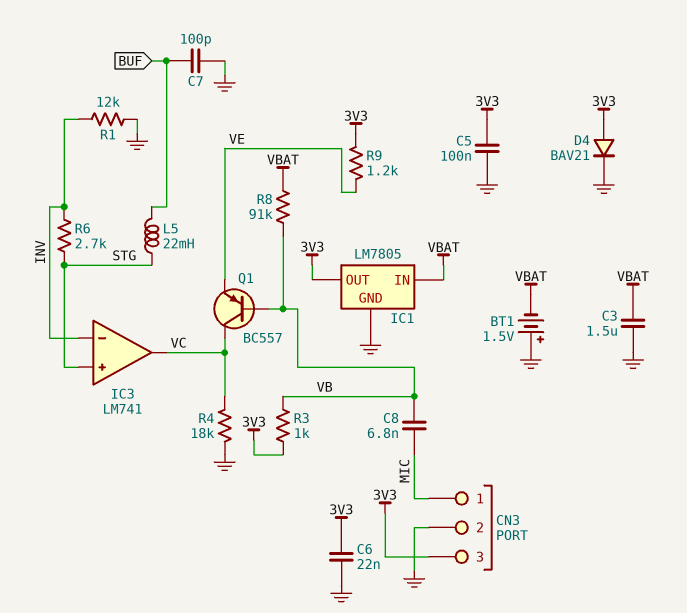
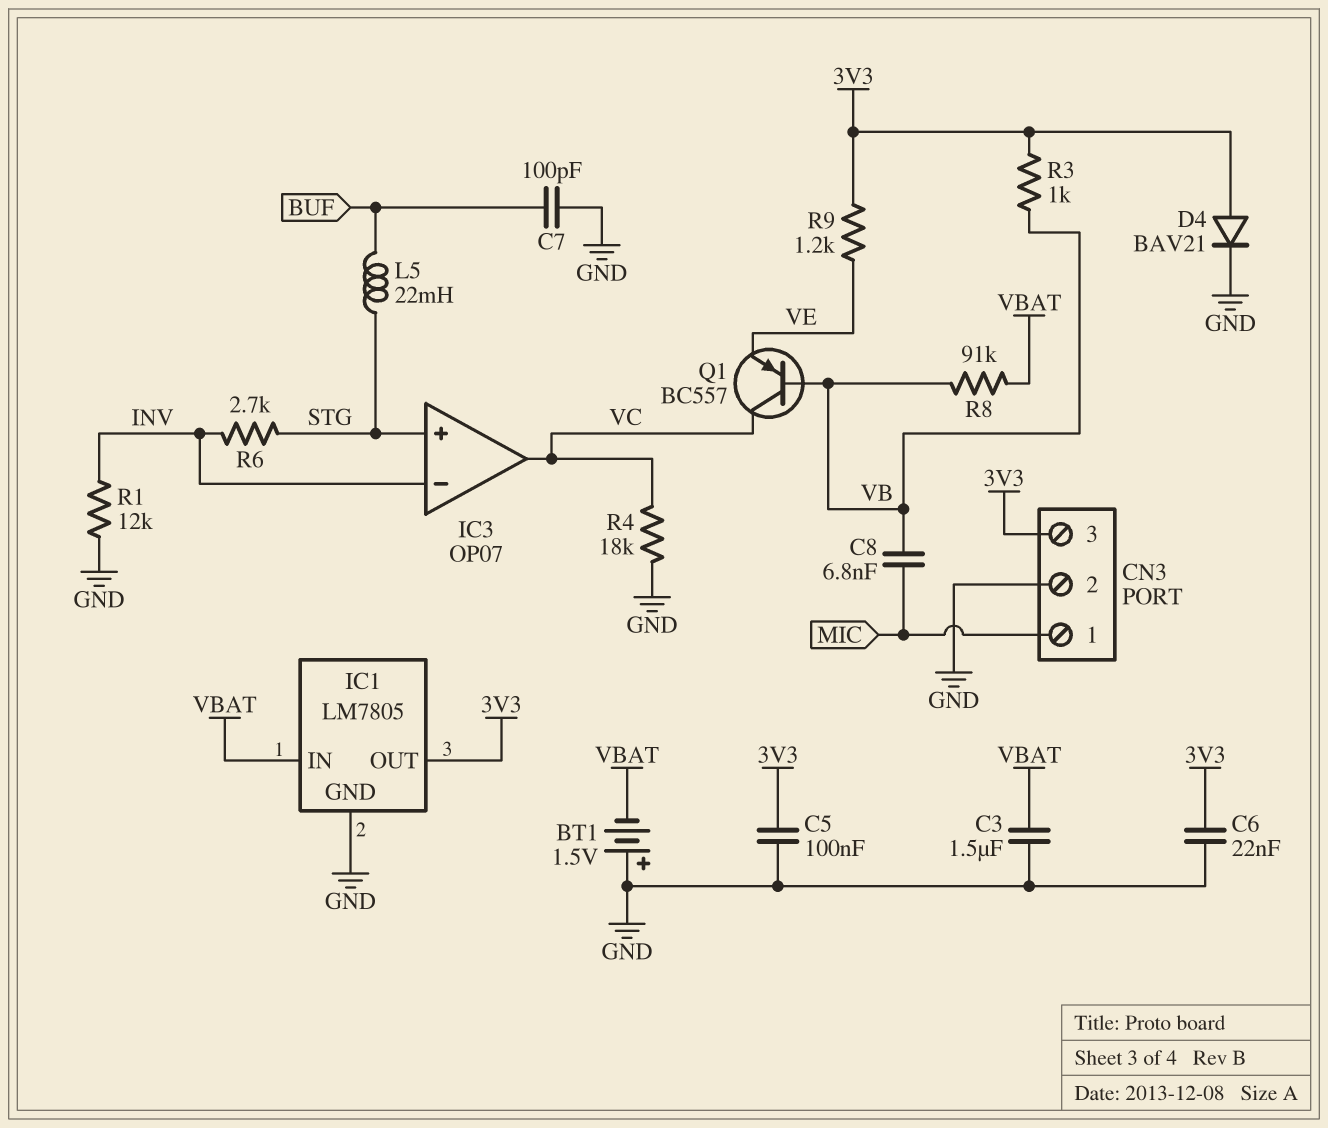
IC3: LM741 -> OP07

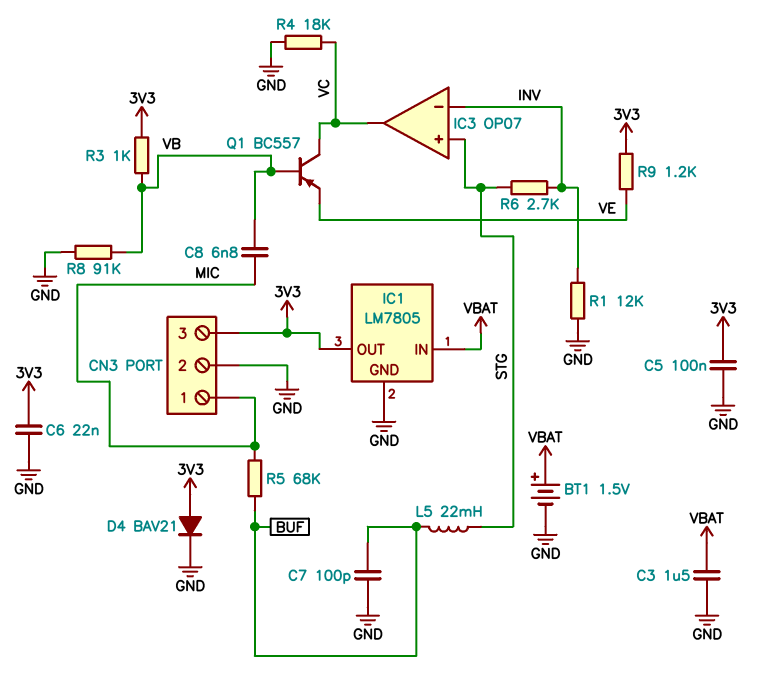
BT1: 1.5V (plus GND, minus VBAT) -> 1.5V (plus VBAT, minus GND)
R5: none -> 68k (BUF, MIC)
R8: 91k (VB, VBAT) -> 91k (GND, VB)

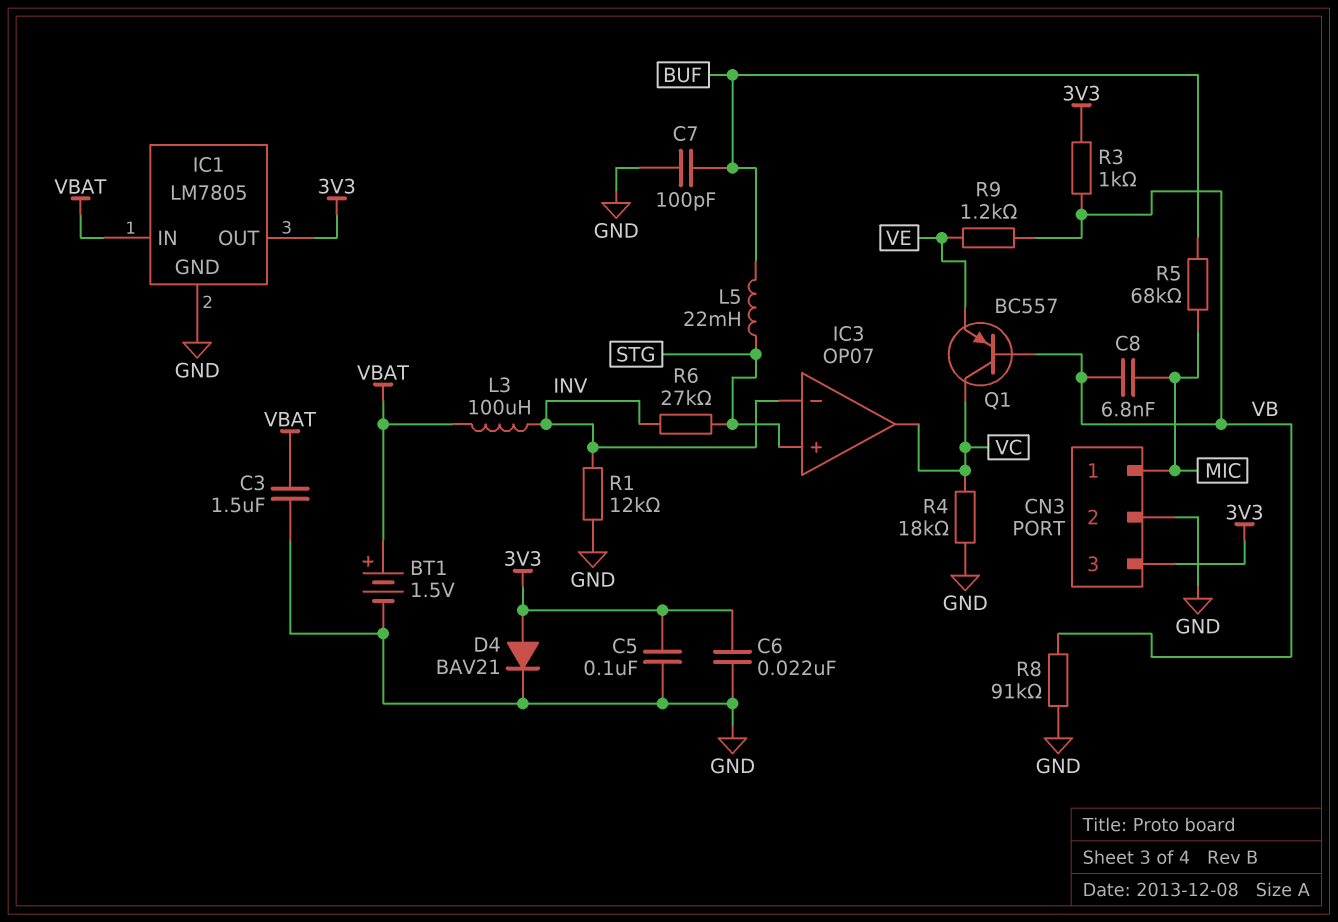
L3: none -> 100uH (INV, VBAT)
R6: 2.7k (INV, STG) -> 27k (INV, STG)
R9: 1.2k (3V3, VE) -> 1.2k (VB, VE)

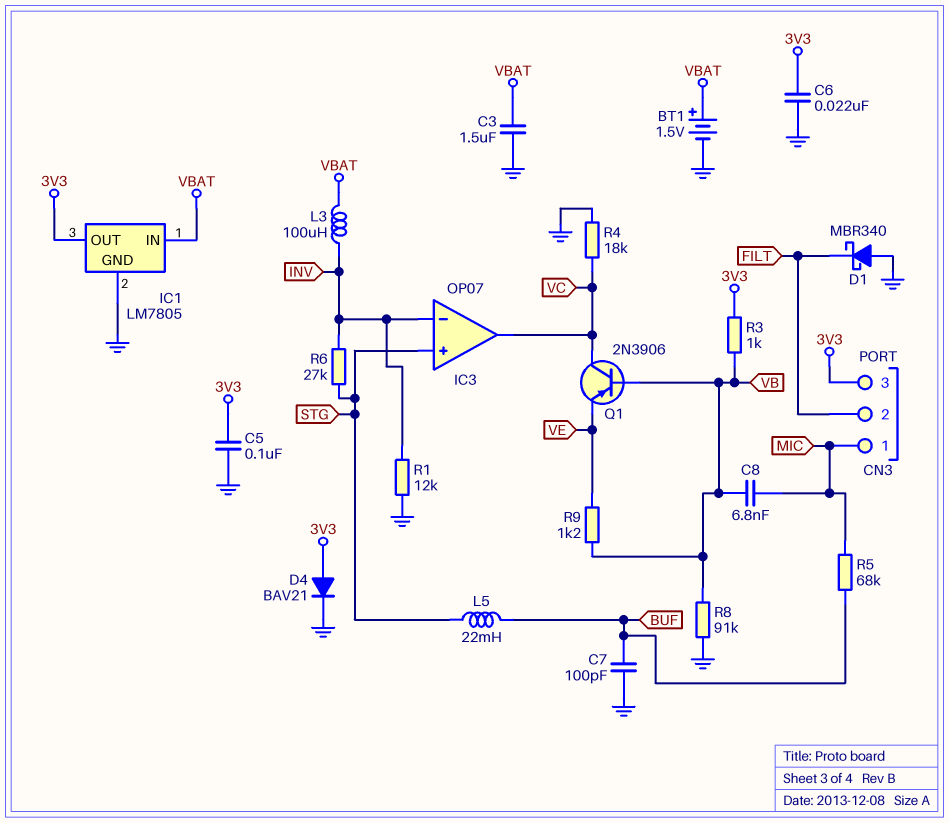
CN3 pin 2: GND -> FILT
D1: none -> schottky MBR340 (A GND, K FILT)
Q1: PNP BC557 (B VB, C VC, E VE) -> PNP 2N3906 (B VB, C VC, E VE)

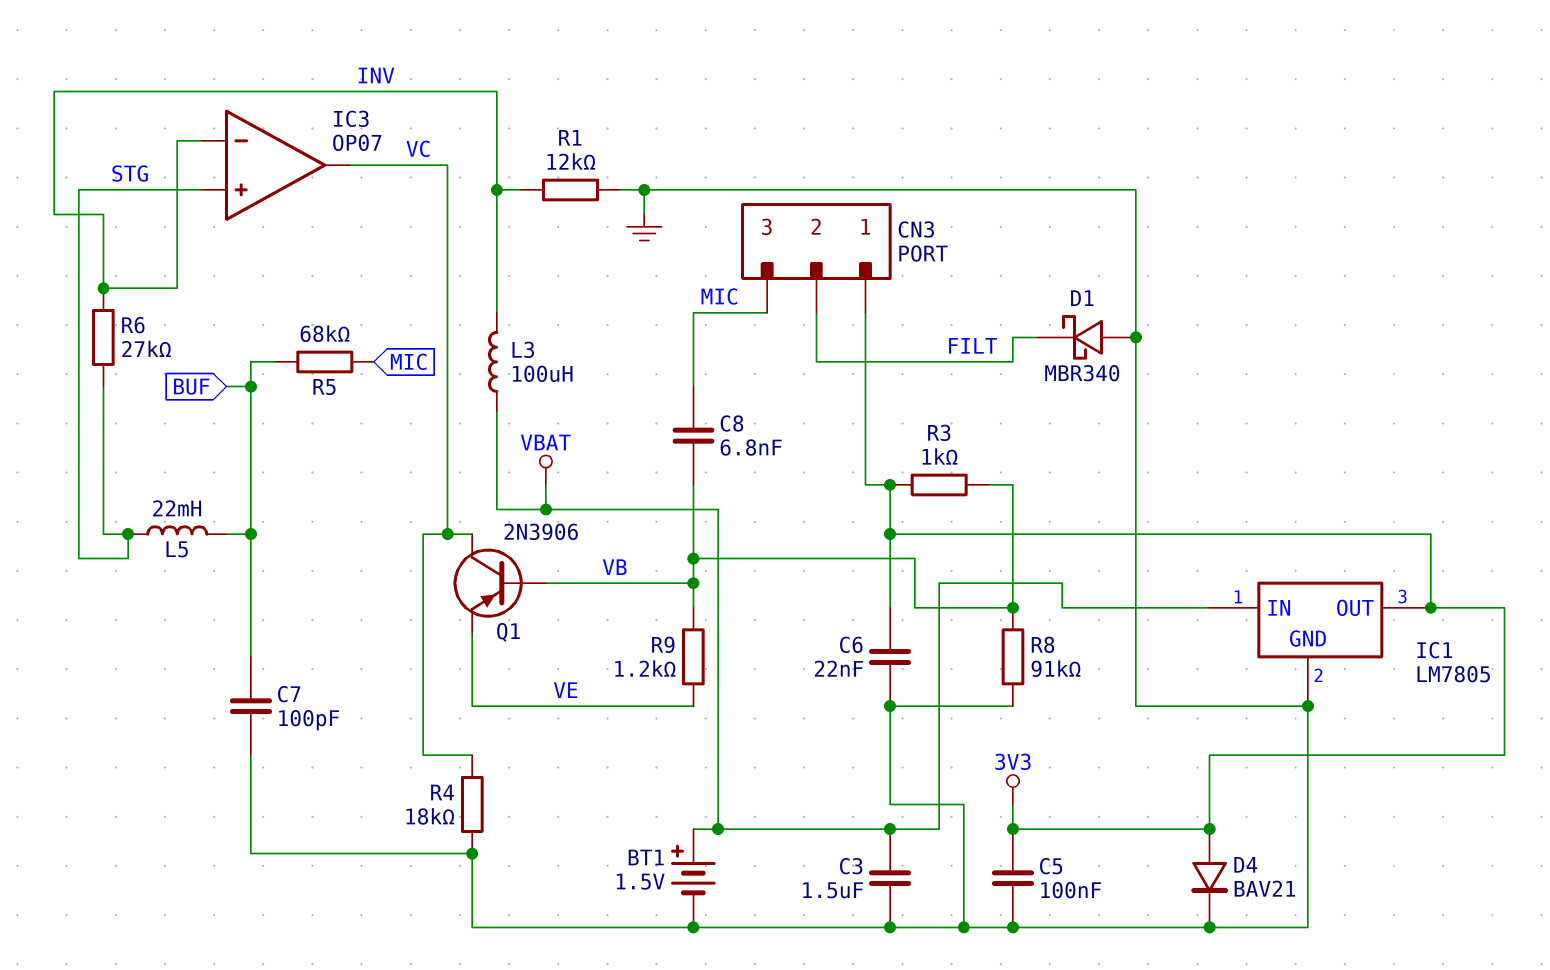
CN3 pin 1: MIC -> 3V3
CN3 pin 3: 3V3 -> MIC

